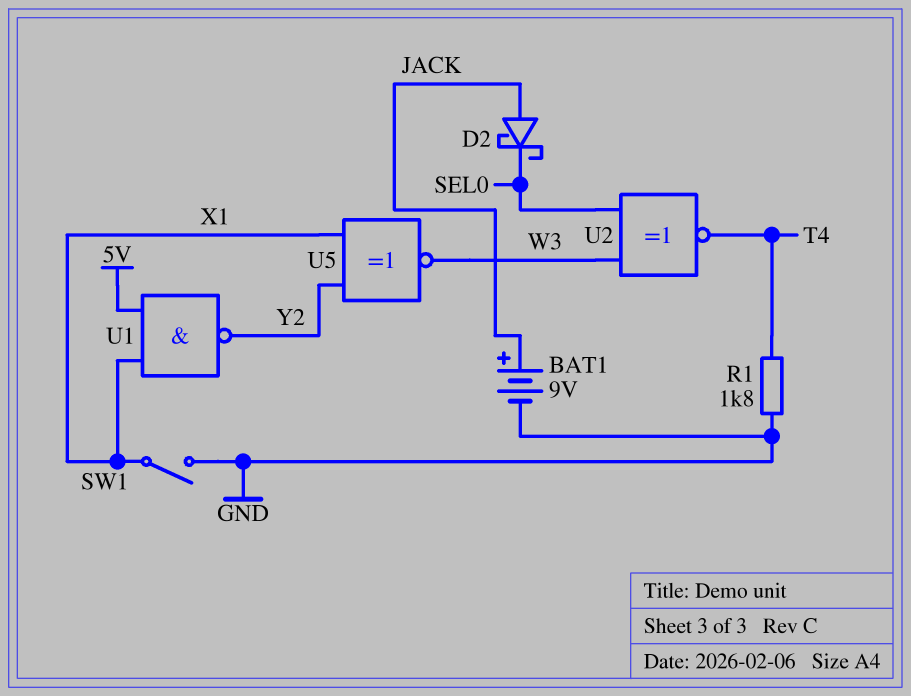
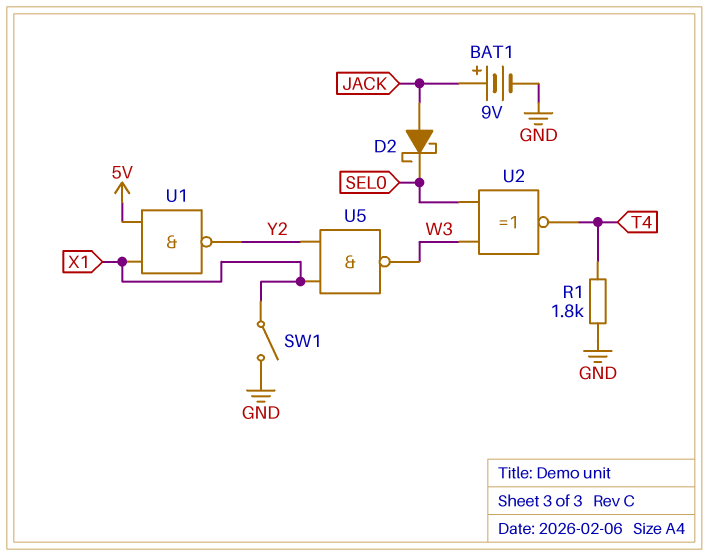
U5: XNOR (in X1, in Y2, out W3) -> NAND (in X1, in Y2, out W3)

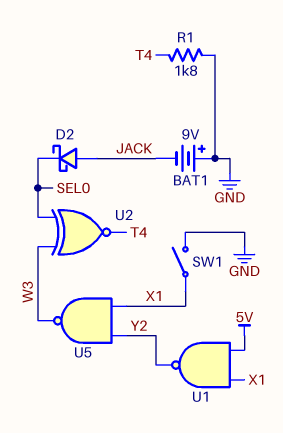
BAT1: 9V (plus JACK, minus GND) -> 9V (plus GND, minus JACK)

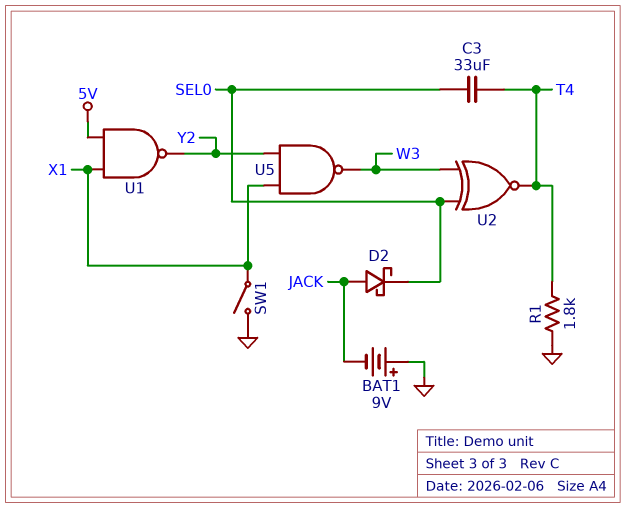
C3: none -> 33uF (SEL0, T4)

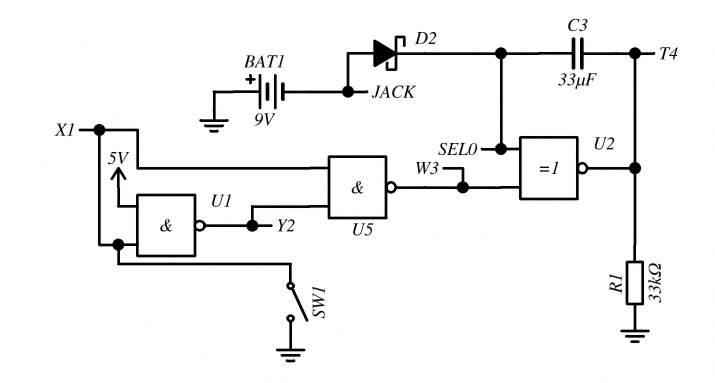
R1: 1.8k (GND, T4) -> 33k (GND, T4)

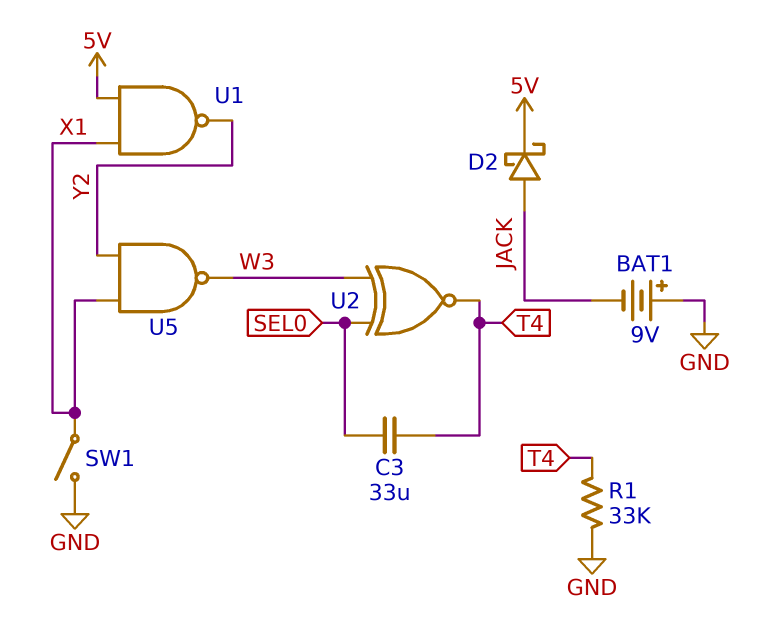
D2: schottky (A JACK, K SEL0) -> schottky (A JACK, K 5V)

